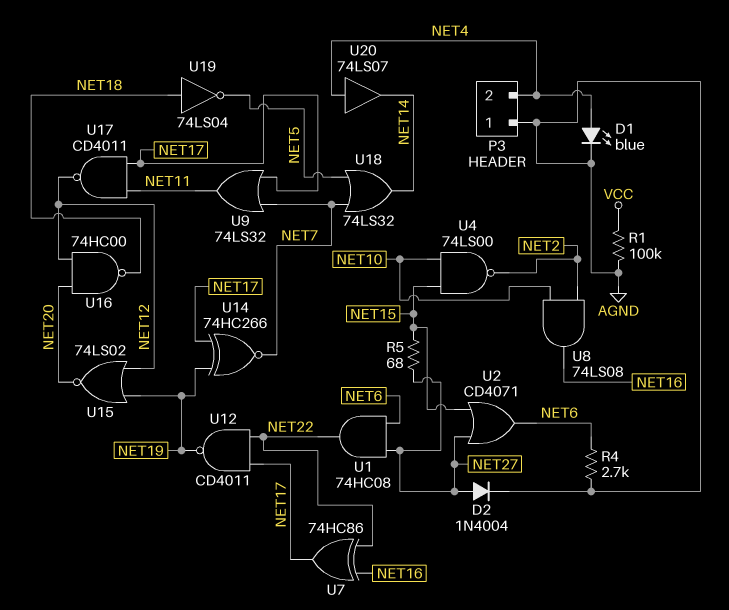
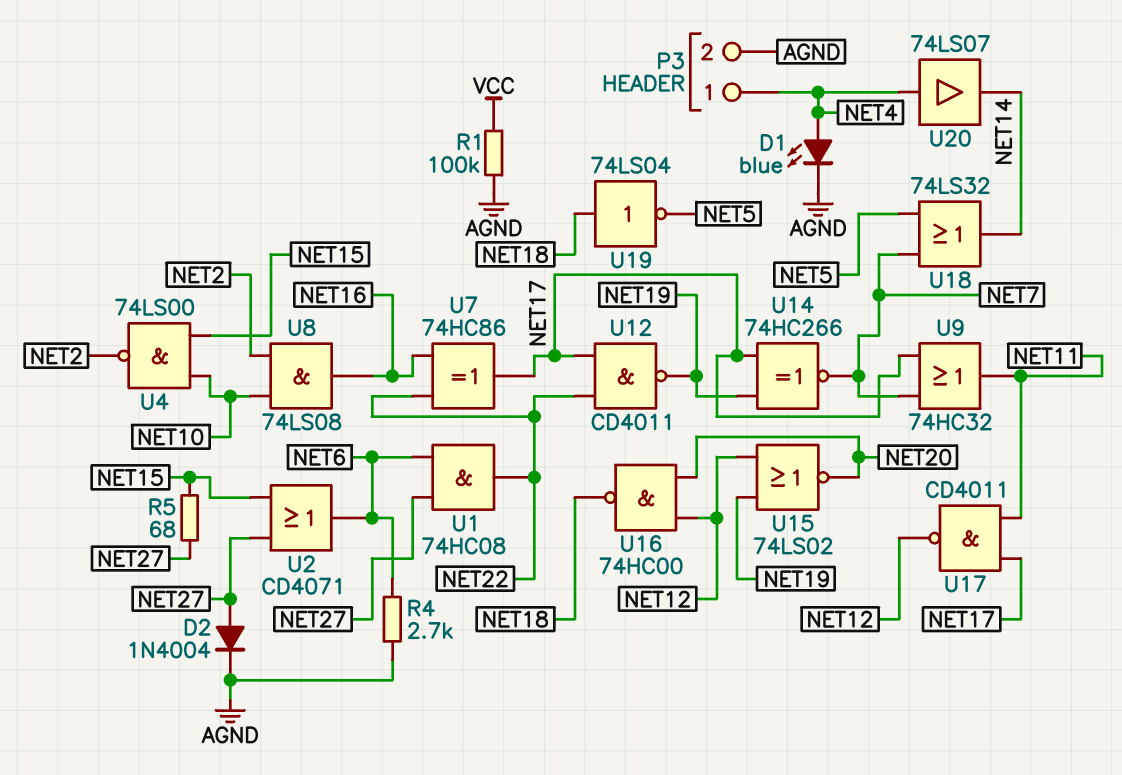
P3 pin 1: AGND -> NET4
P3 pin 2: NET4 -> AGND
U9: OR 74LS32 (in NET7, in NET17, out NET11) -> OR 74HC32 (in NET7, in NET17, out NET11)

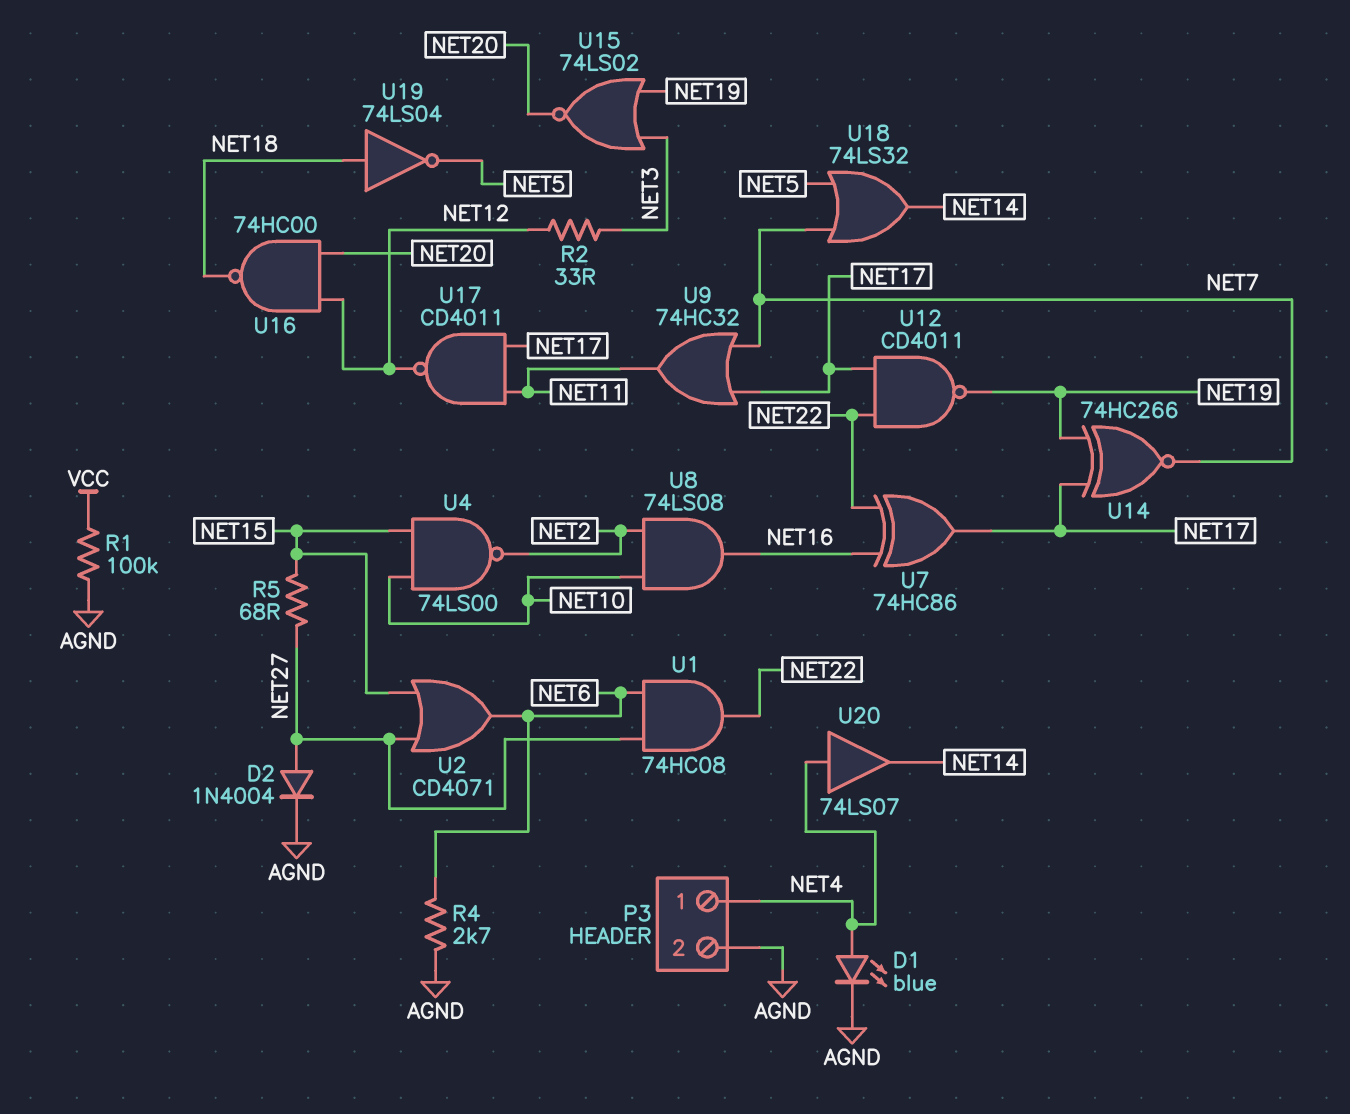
R2: none -> 33 (NET3, NET12)
U15: NOR 74LS02 (in NET12, in NET19, out NET20) -> NOR 74LS02 (in NET3, in NET19, out NET20)

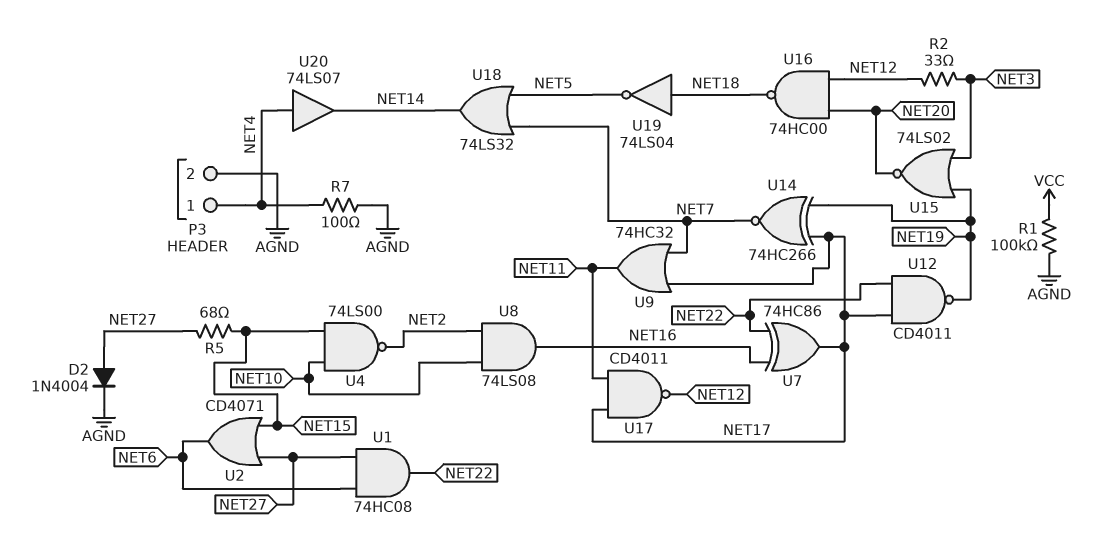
D1: LED blue (A NET4, K AGND) -> none
R4: 2.7k (AGND, NET6) -> none
R7: none -> 100 (AGND, NET4)

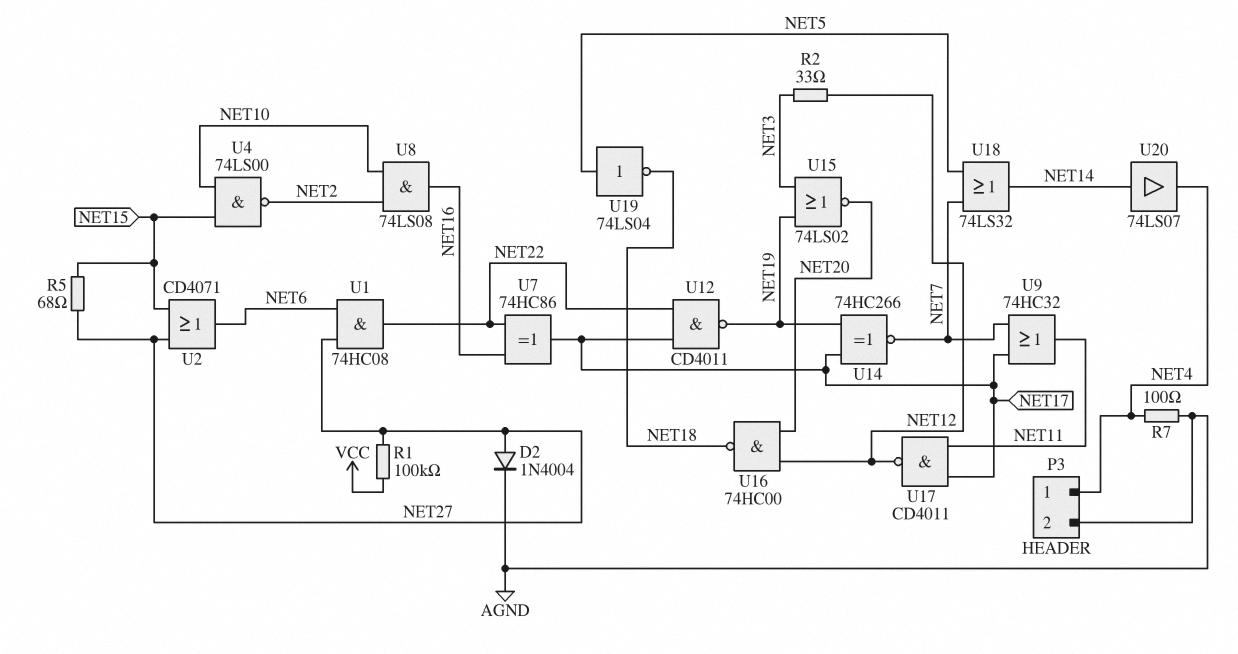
R1: 100k (AGND, VCC) -> 100k (NET27, VCC)
U19: NOT 74LS04 (in NET18, out NET5) -> NOT 74LS04 (in NET5, out NET18)
U20: buffer 74LS07 (in NET4, out NET14) -> buffer 74LS07 (in NET14, out NET4)

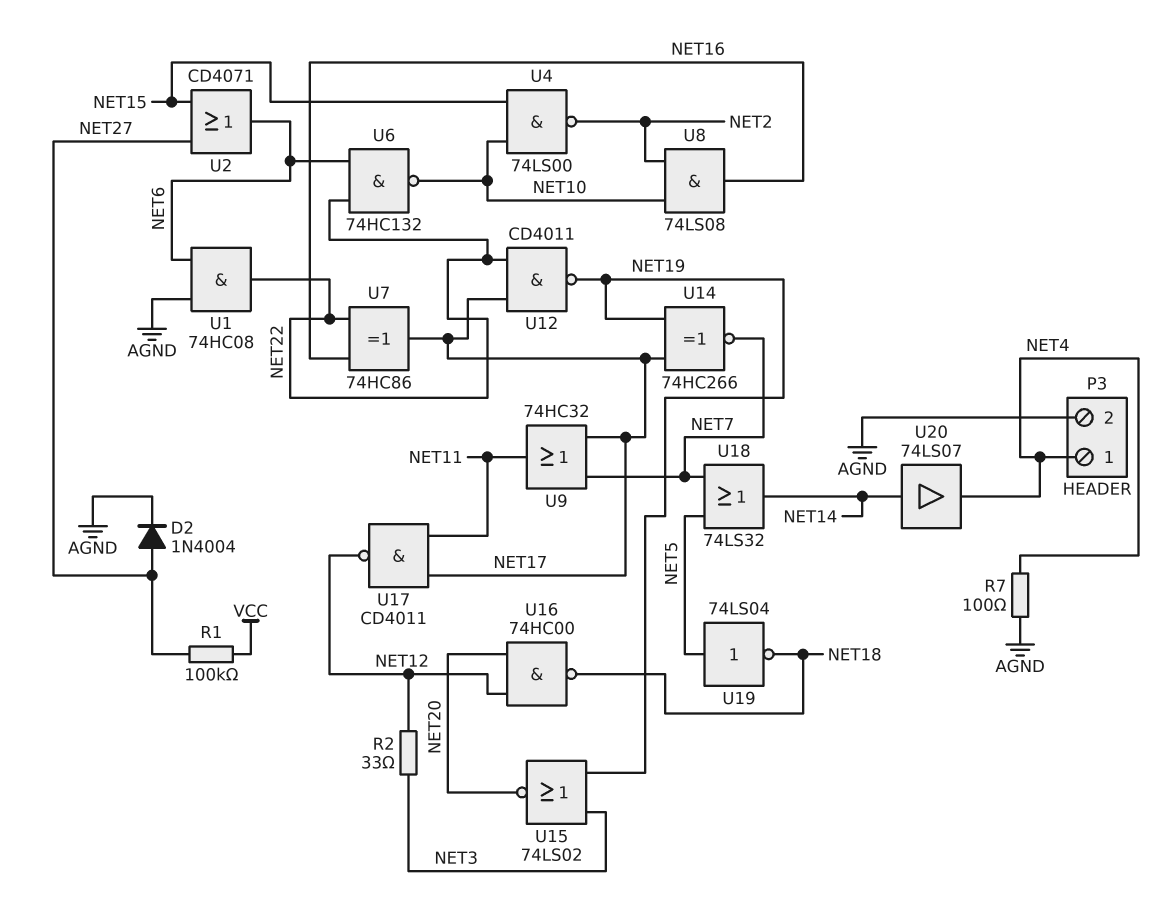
R5: 68 (NET15, NET27) -> none
U1: AND 74HC08 (in NET6, in NET27, out NET22) -> AND 74HC08 (in AGND, in NET6, out NET22)
U6: none -> NAND 74HC132 (in NET6, in NET22, out NET10)

